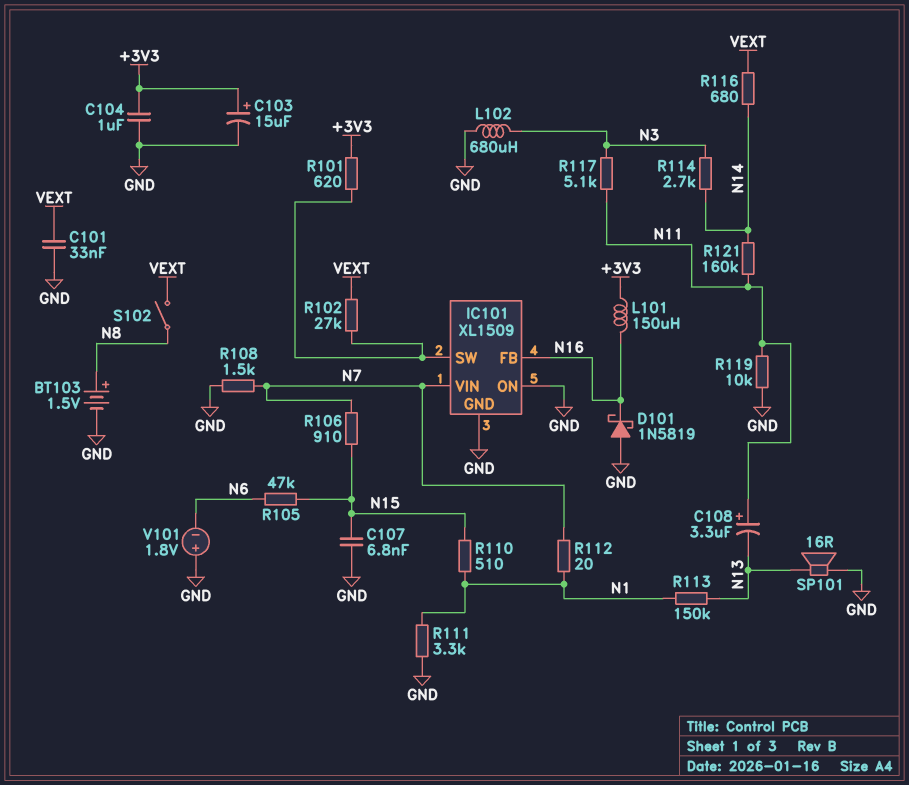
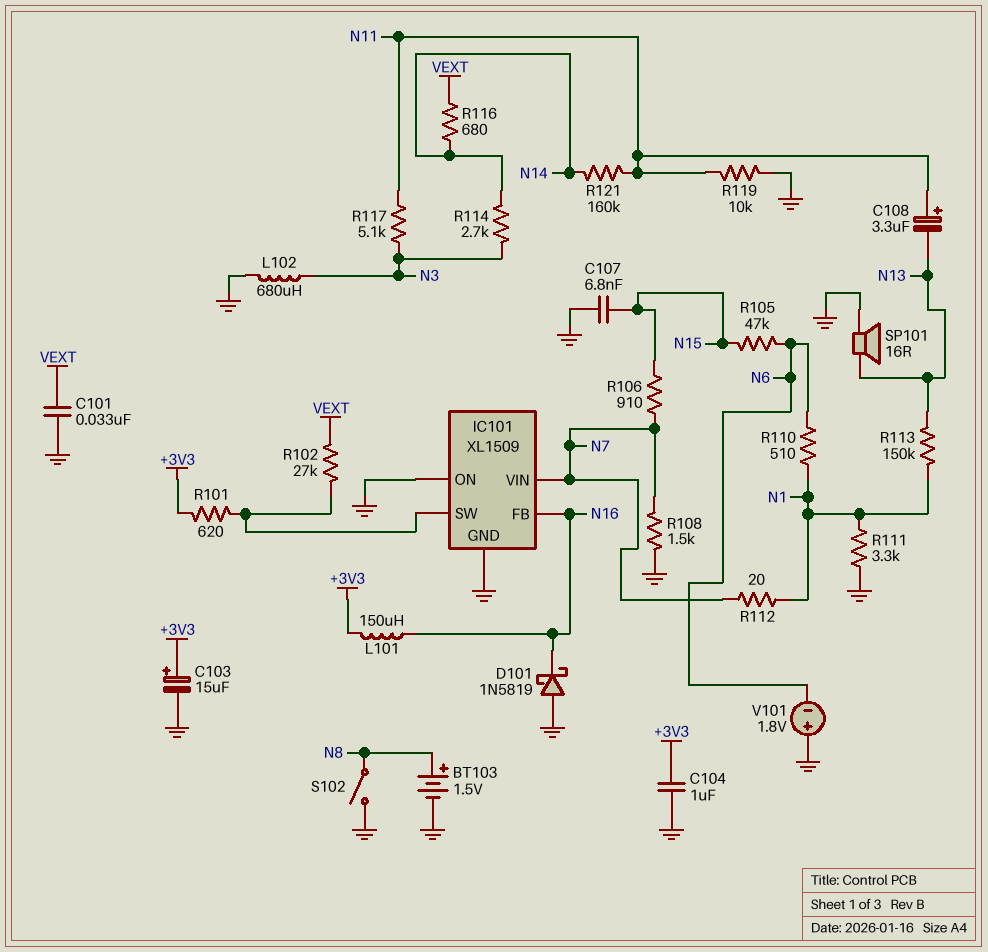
R110: 510 (N1, N15) -> 510 (N1, N6)
S102: switch (N8, VEXT) -> switch (GND, N8)

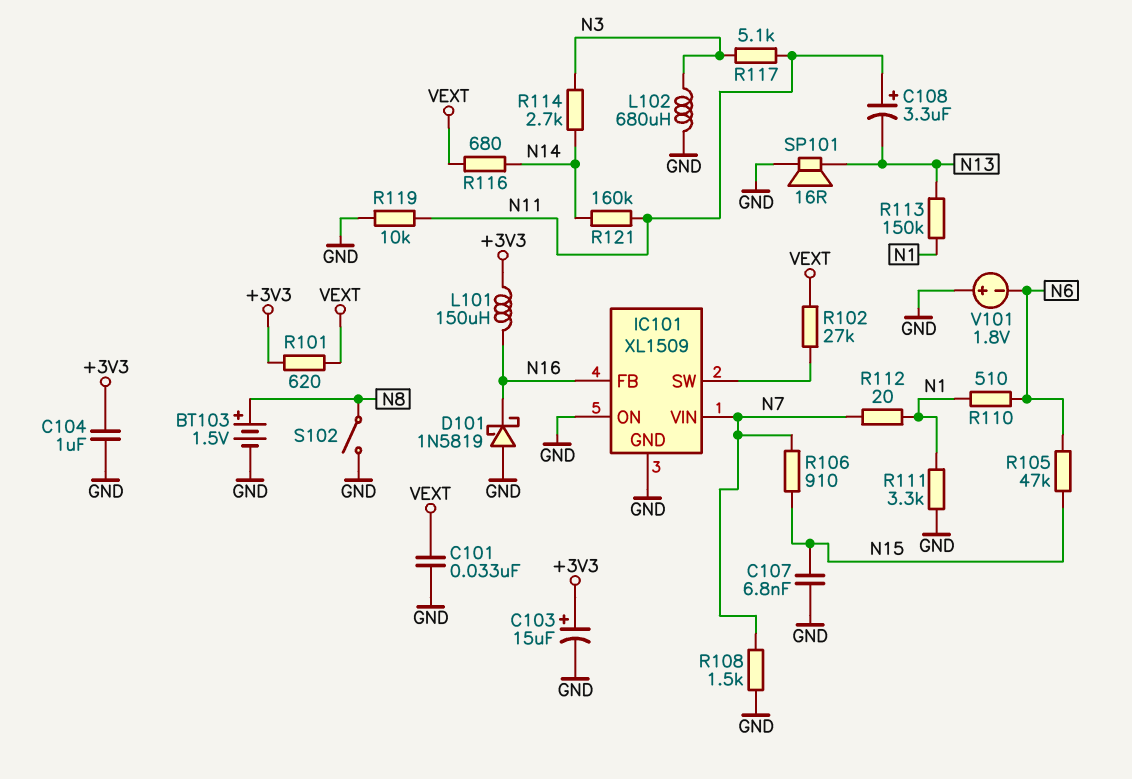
R101: 620 (+3V3, IC101/SW) -> 620 (+3V3, VEXT)

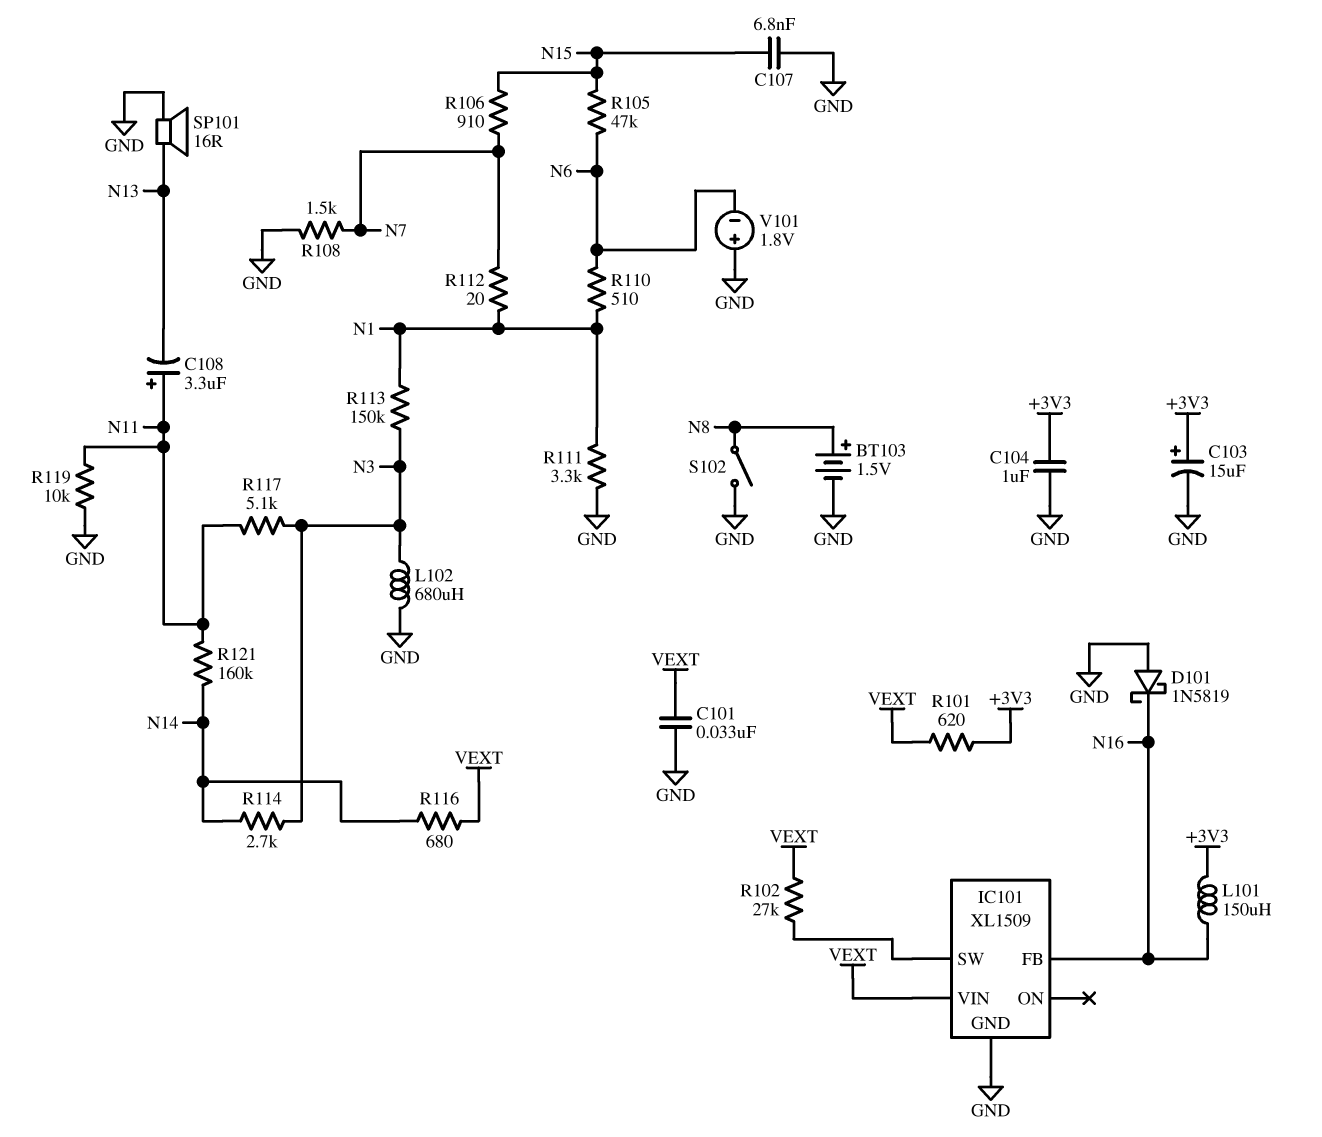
IC101 pin ON: GND -> none
IC101 pin VIN: N7 -> VEXT
R113: 150k (N1, N13) -> 150k (N1, N3)

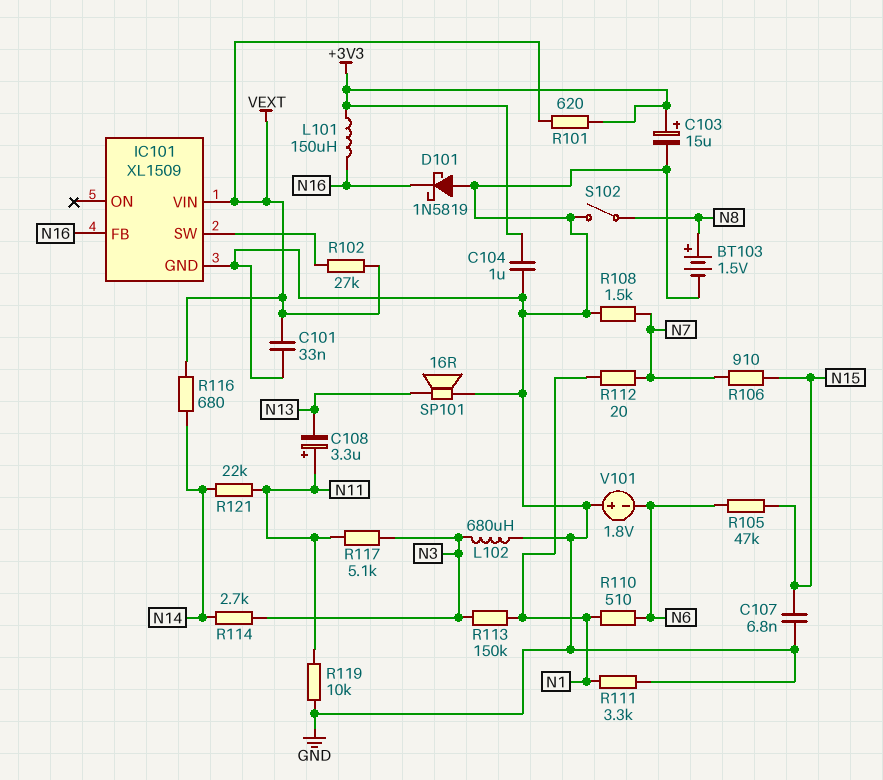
R121: 160k (N11, N14) -> 22k (N11, N14)

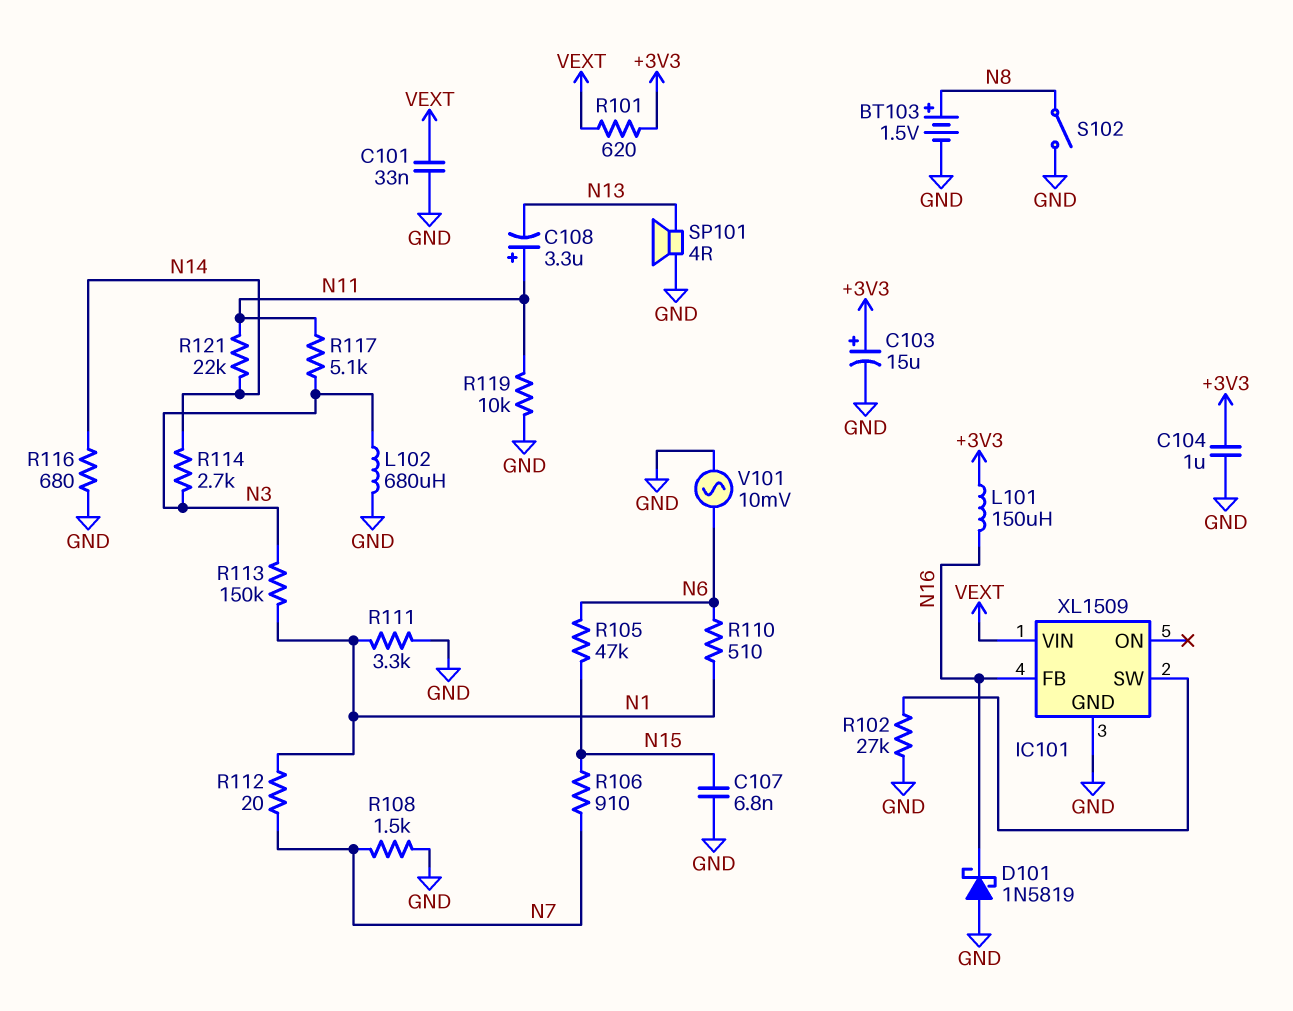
R102: 27k (IC101/SW, VEXT) -> 27k (GND, IC101/SW)
R116: 680 (N14, VEXT) -> 680 (GND, N14)
SP101: speaker 16R (GND, N13) -> speaker 4R (GND, N13)
V101: 1.8V (plus GND, minus N6) -> AC 10mV (GND, N6)

